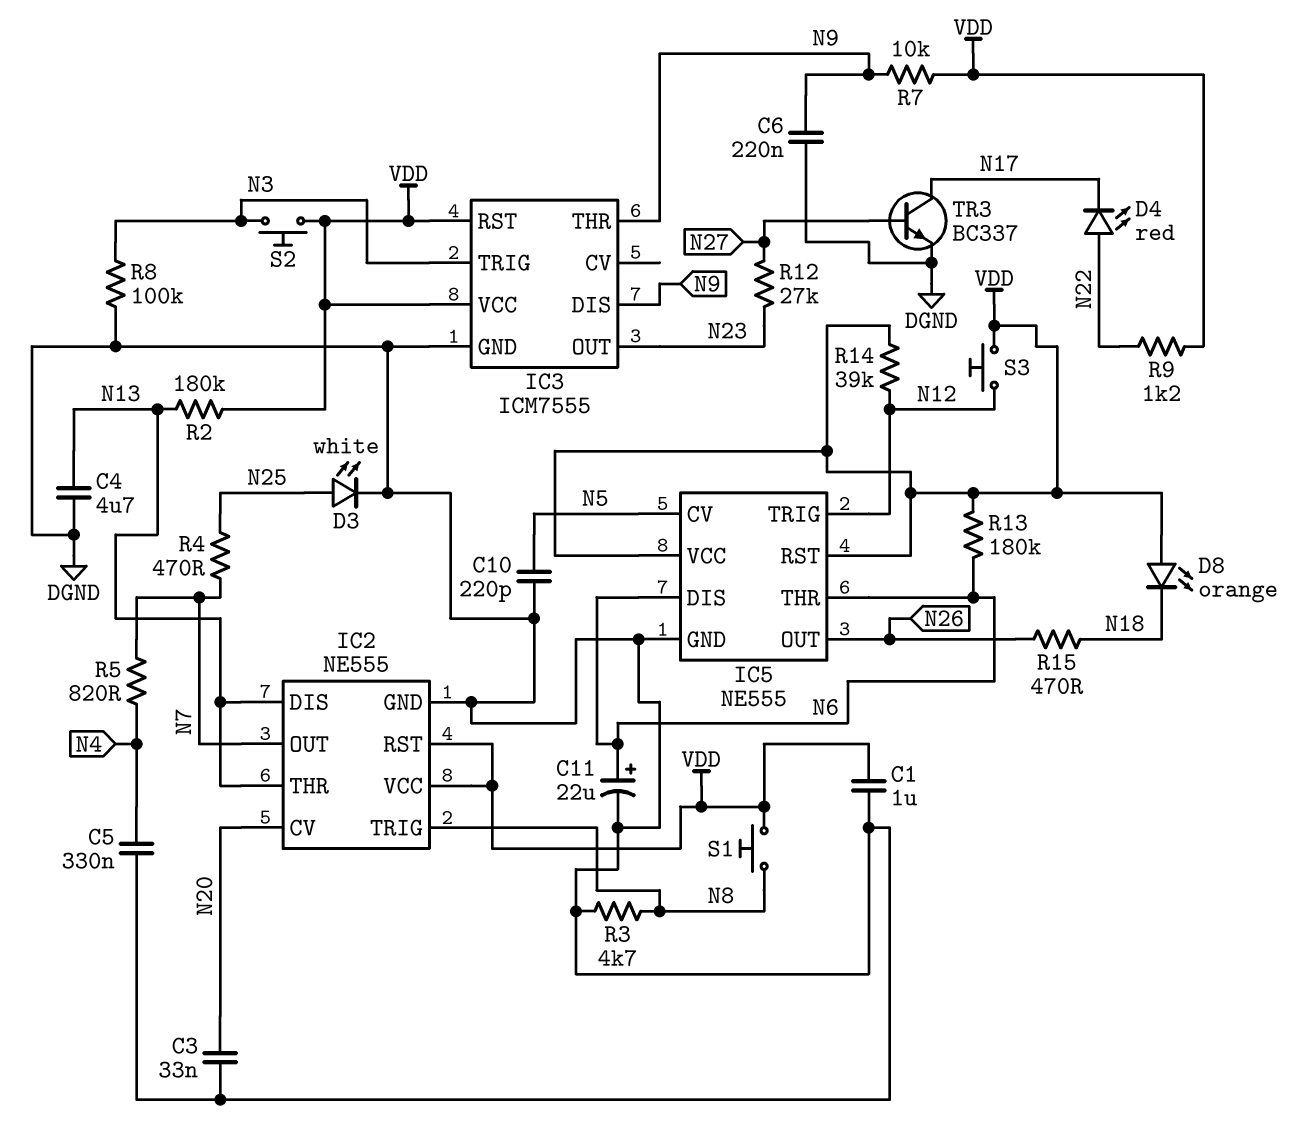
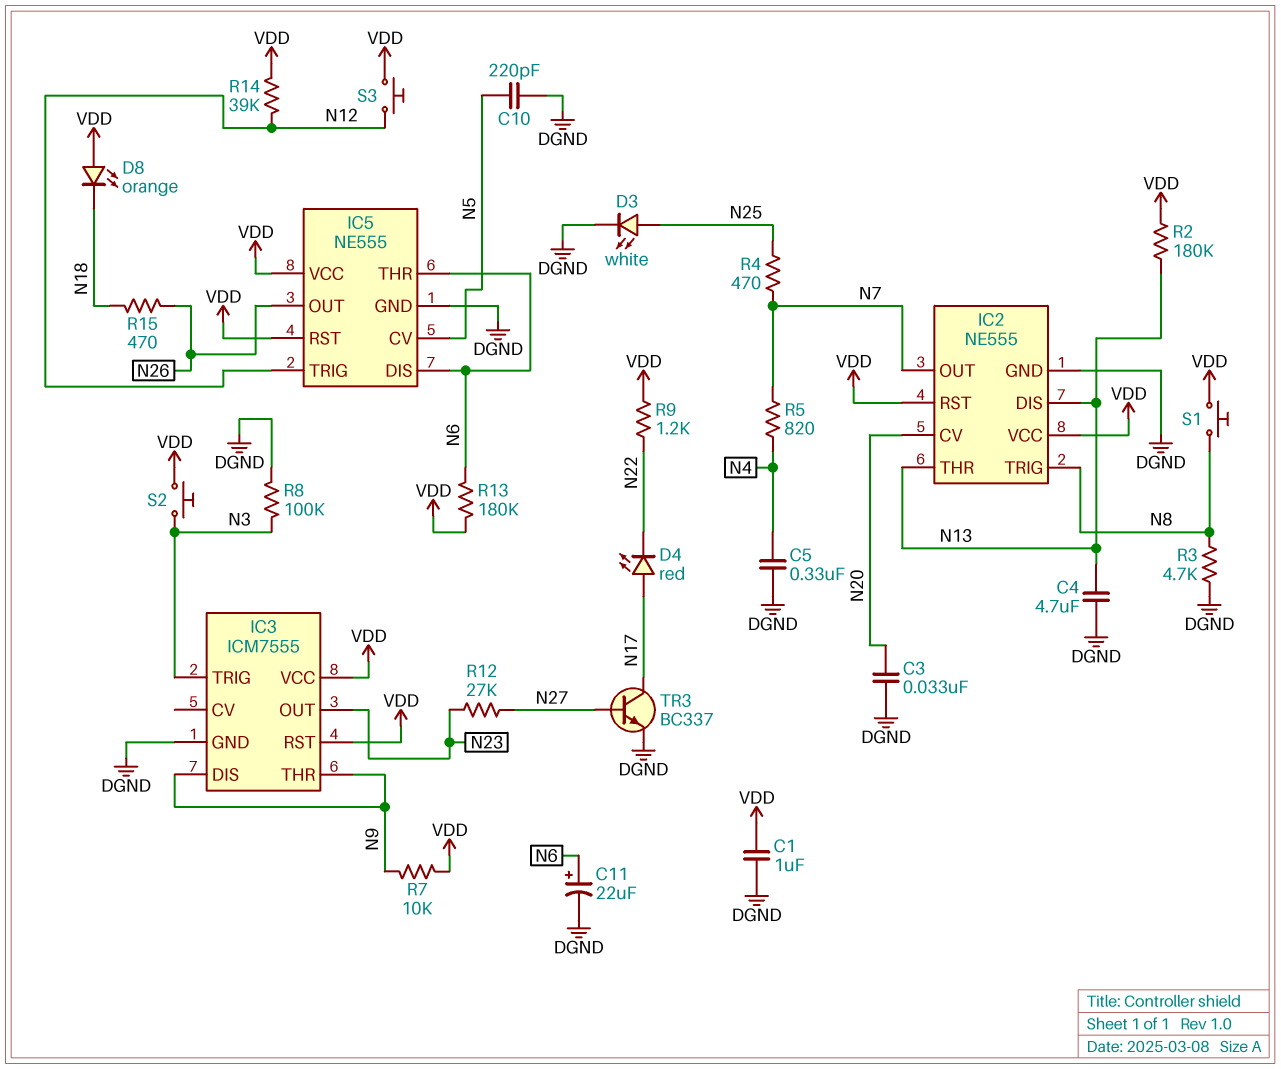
C6: 220nF (DGND, N9) -> none
D4: LED red (A N22, K N17) -> LED red (A N17, K N22)

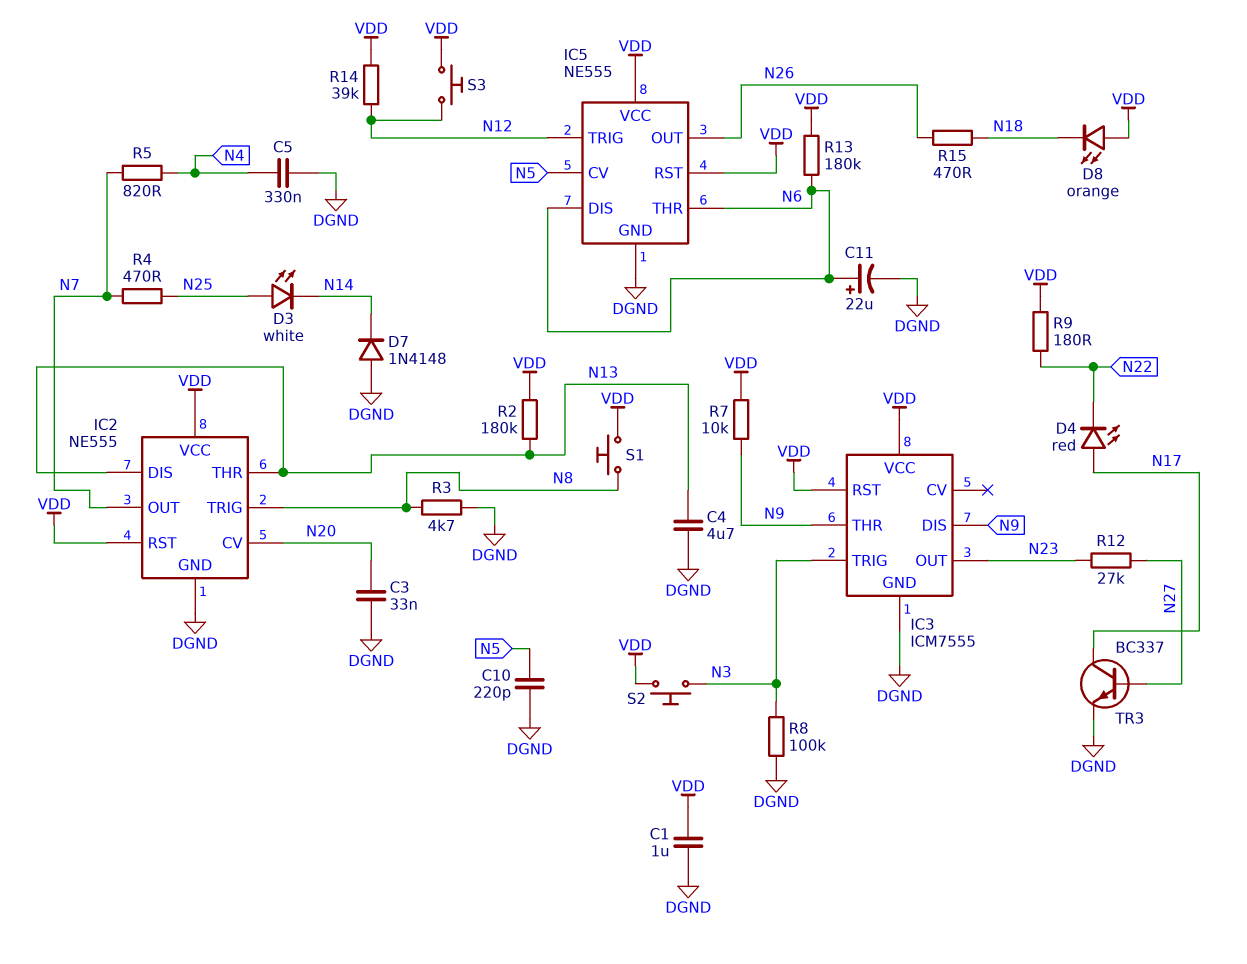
D3: LED white (A N25, K DGND) -> LED white (A N25, K N14)
D7: none -> diode 1N4148 (A DGND, K N14)
R9: 1.2k (N22, VDD) -> 180 (N22, VDD)

